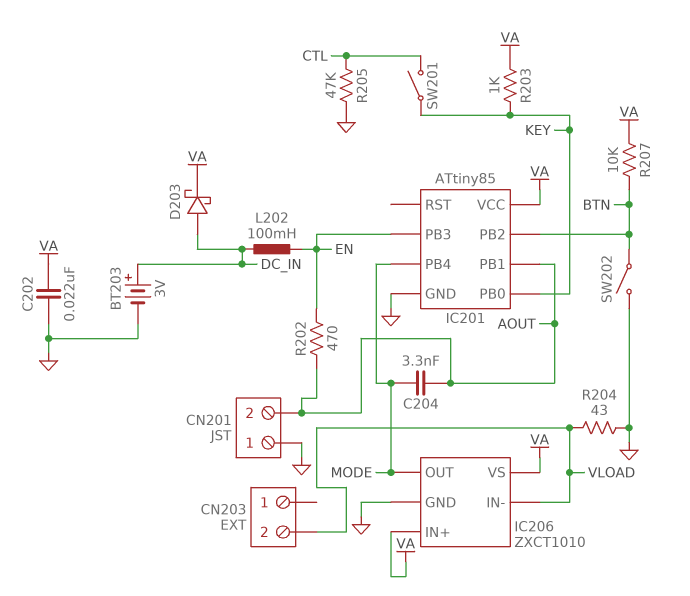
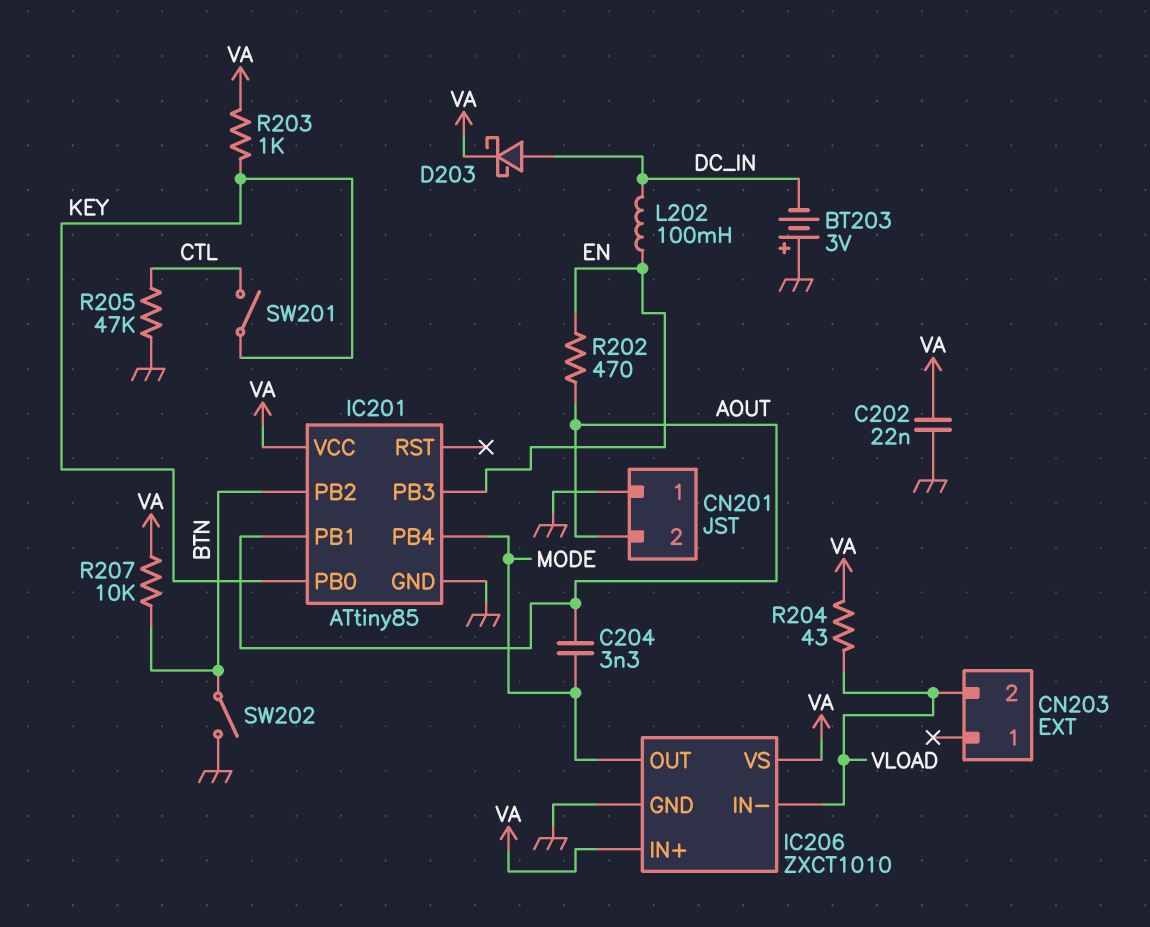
BT203: 3V (plus DC_IN, minus GND) -> 3V (plus GND, minus DC_IN)
R204: 43 (GND, VLOAD) -> 43 (VA, VLOAD)

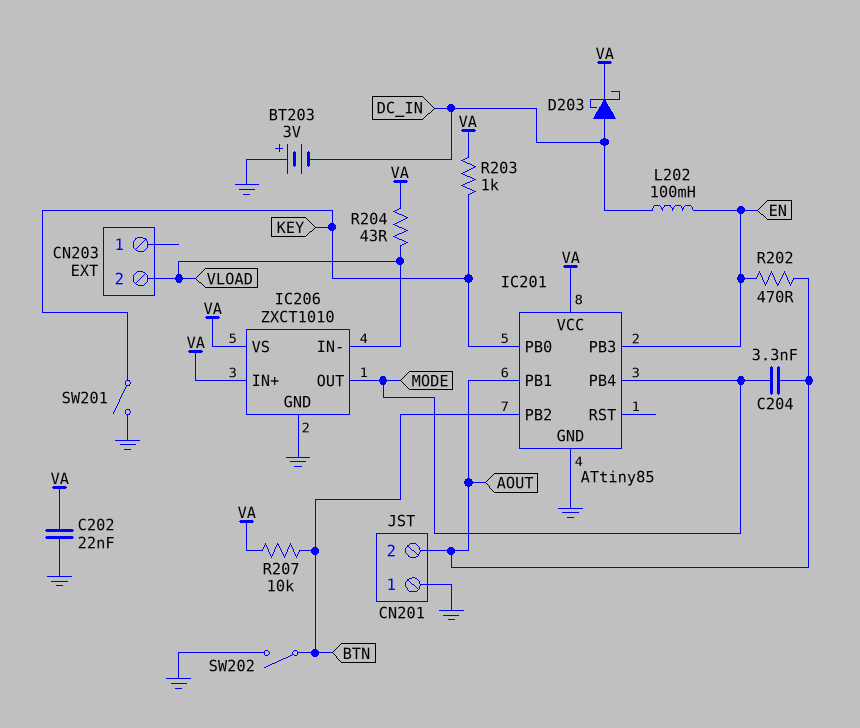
R205: 47k (CTL, GND) -> none
SW201: switch (CTL, KEY) -> switch (GND, KEY)

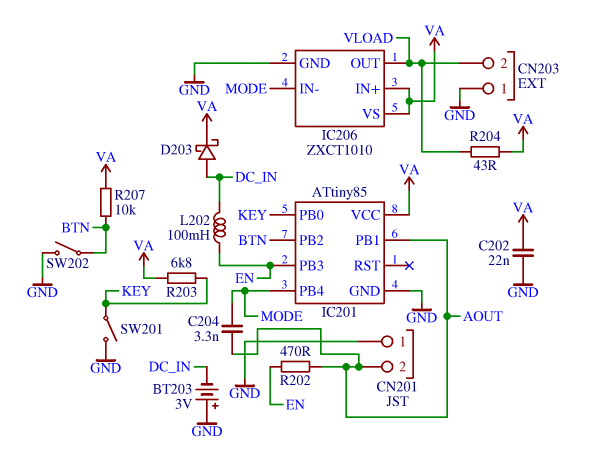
CN203 pin 1: none -> GND
IC206 pin IN-: VLOAD -> MODE
IC206 pin OUT: MODE -> VLOAD
R203: 1k (KEY, VA) -> 6.8k (KEY, VA)

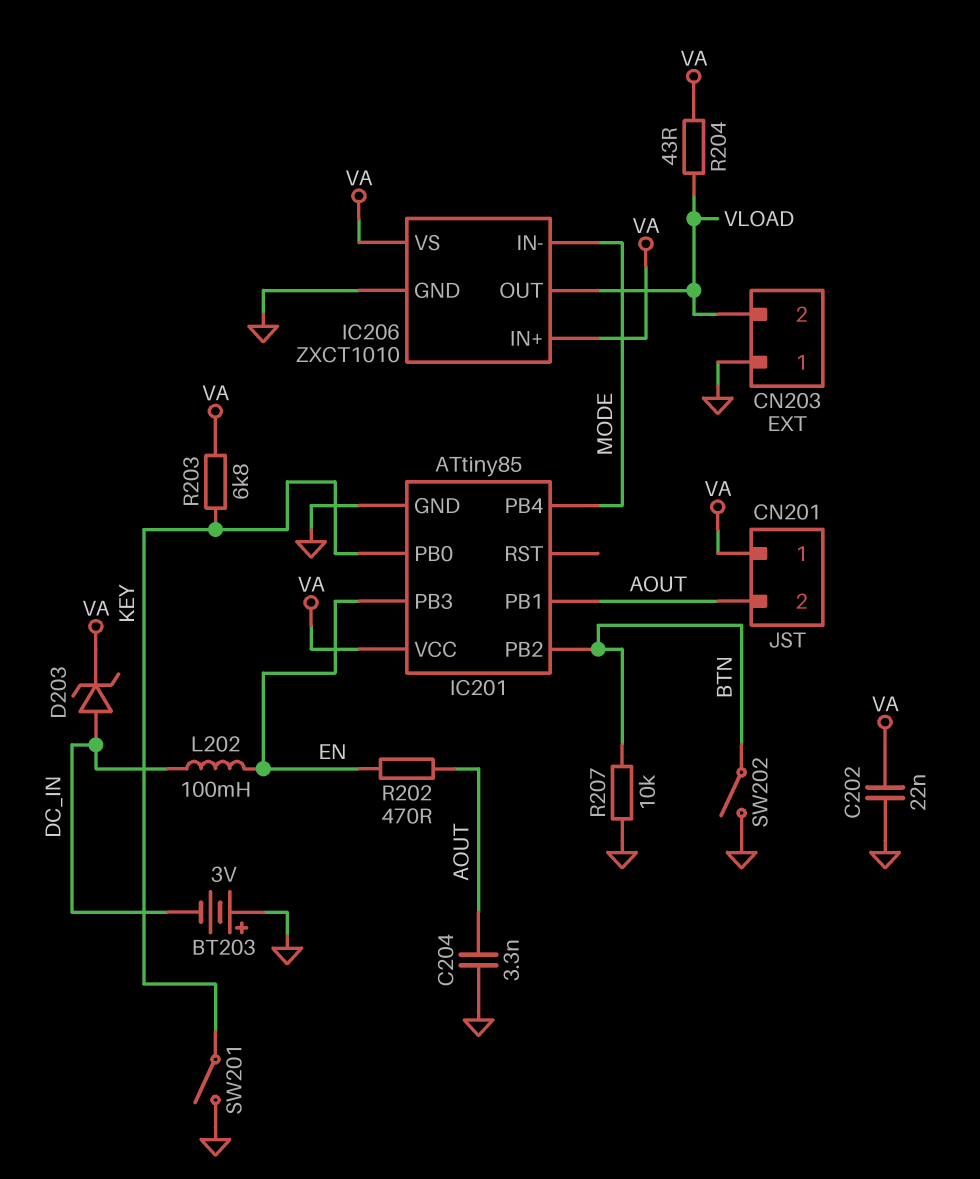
C204: 3.3nF (AOUT, MODE) -> 3.3nF (AOUT, GND)
CN201 pin 1: GND -> VA
D203: schottky (A DC_IN, K VA) -> zener (A DC_IN, K VA)
R207: 10k (BTN, VA) -> 10k (BTN, GND)

